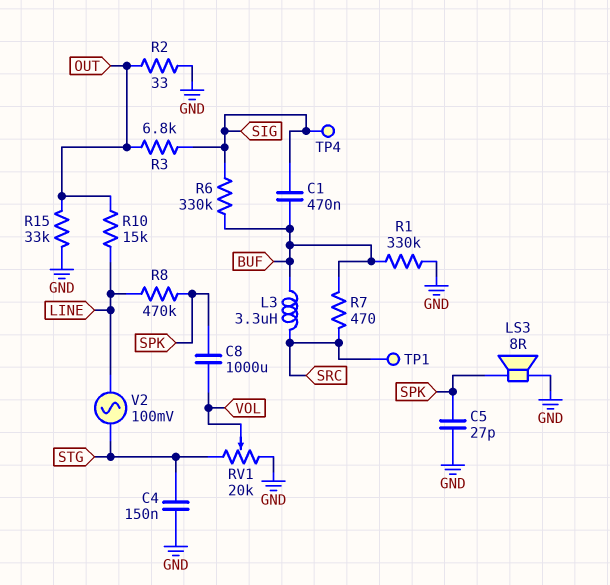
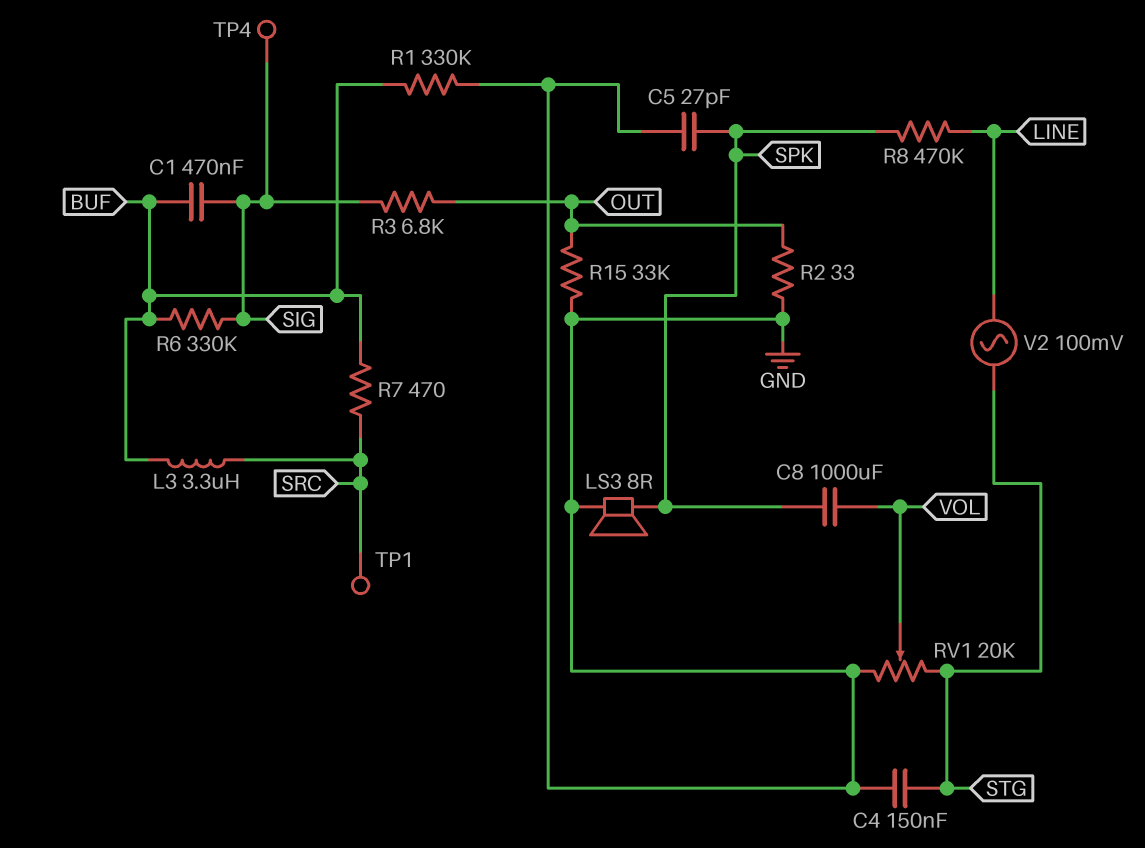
R10: 15k (LINE, OUT) -> none

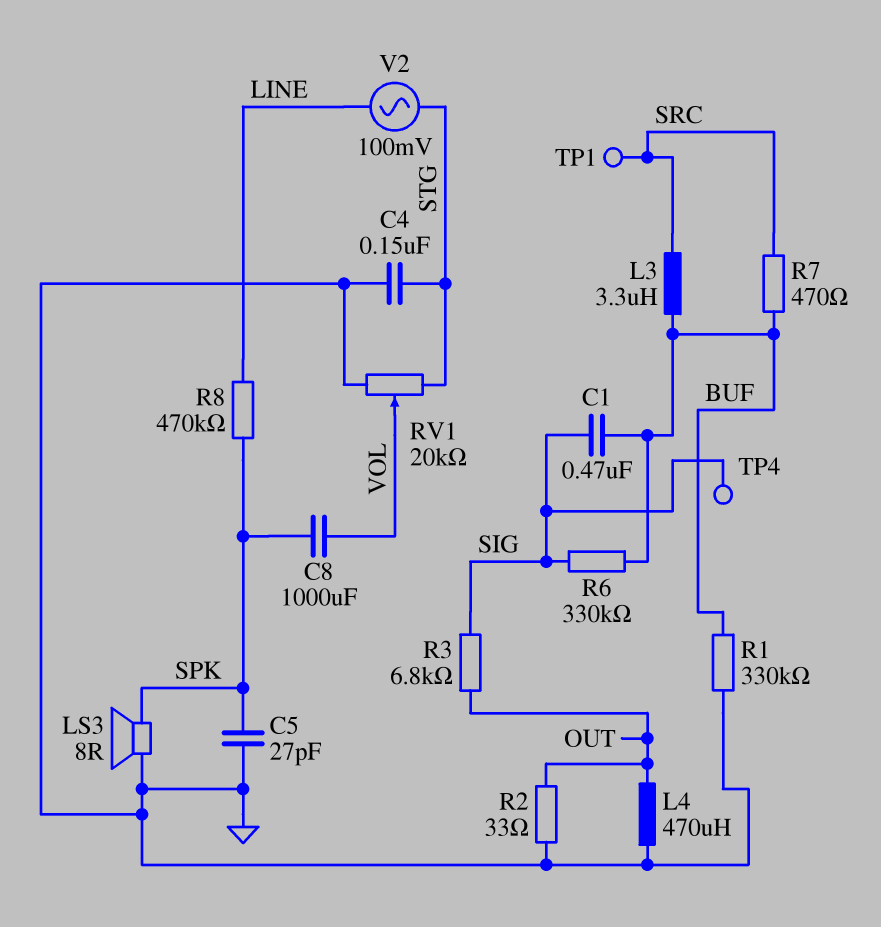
L4: none -> 470uH (GND, OUT)
R15: 33k (GND, OUT) -> none

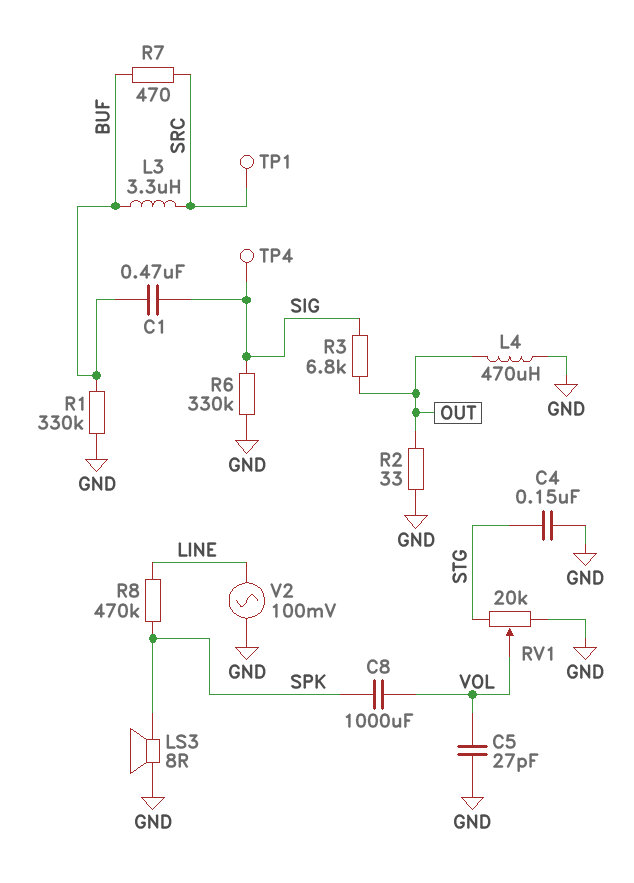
C5: 27pF (GND, SPK) -> 27pF (GND, VOL)
R6: 330k (BUF, SIG) -> 330k (GND, SIG)
V2: AC 100mV (LINE, STG) -> AC 100mV (GND, LINE)

